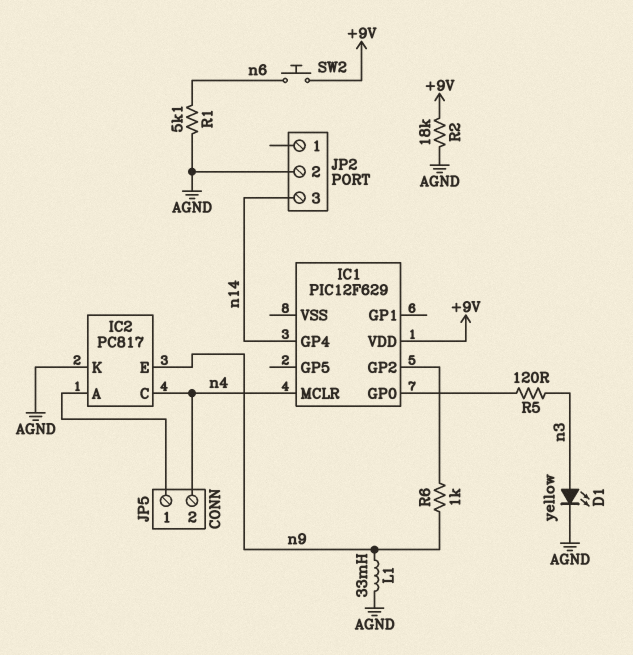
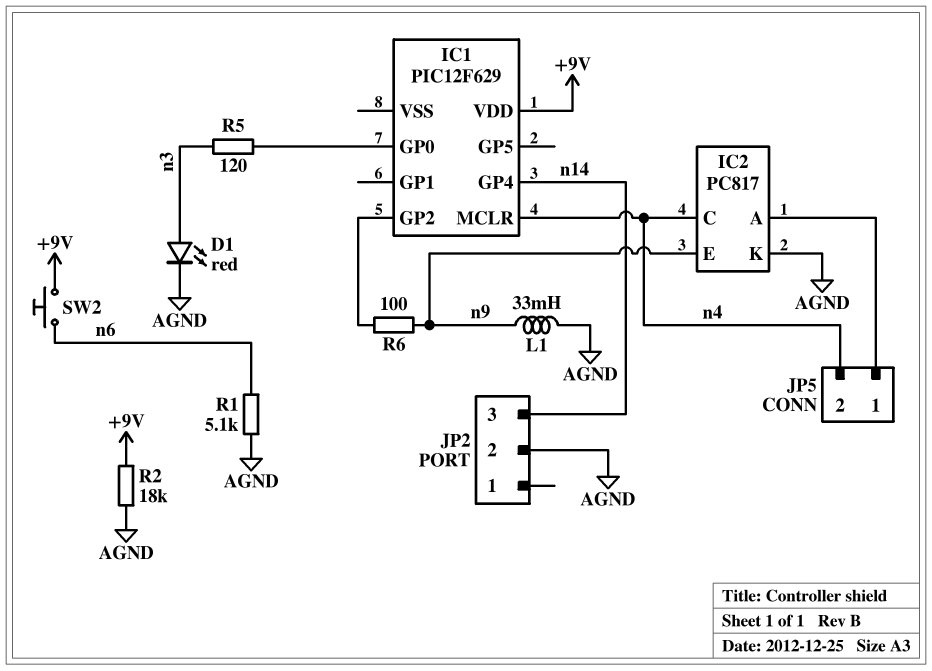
D1: LED yellow (A n3, K AGND) -> LED red (A n3, K AGND)
R6: 1k (IC1/GP2, n9) -> 100 (IC1/GP2, n9)

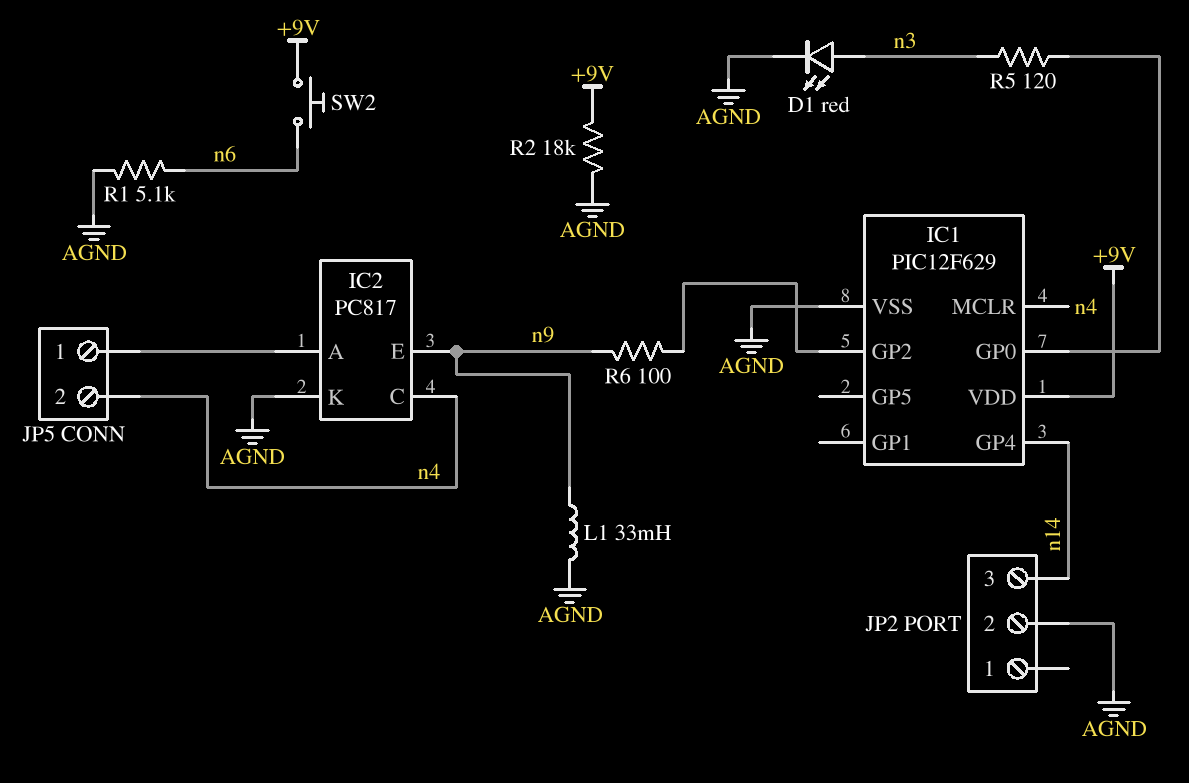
IC1 pin VSS: none -> AGND

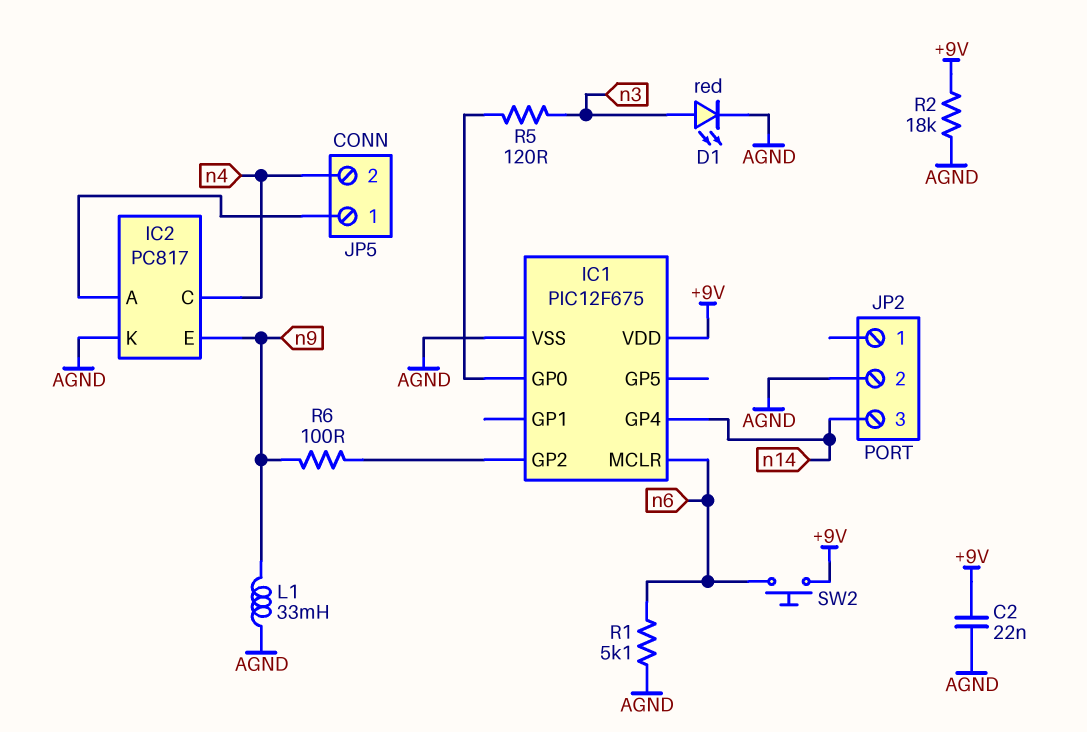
C2: none -> 22nF (+9V, AGND)
IC1: PIC12F629 -> PIC12F675
IC1 pin MCLR: n4 -> n6

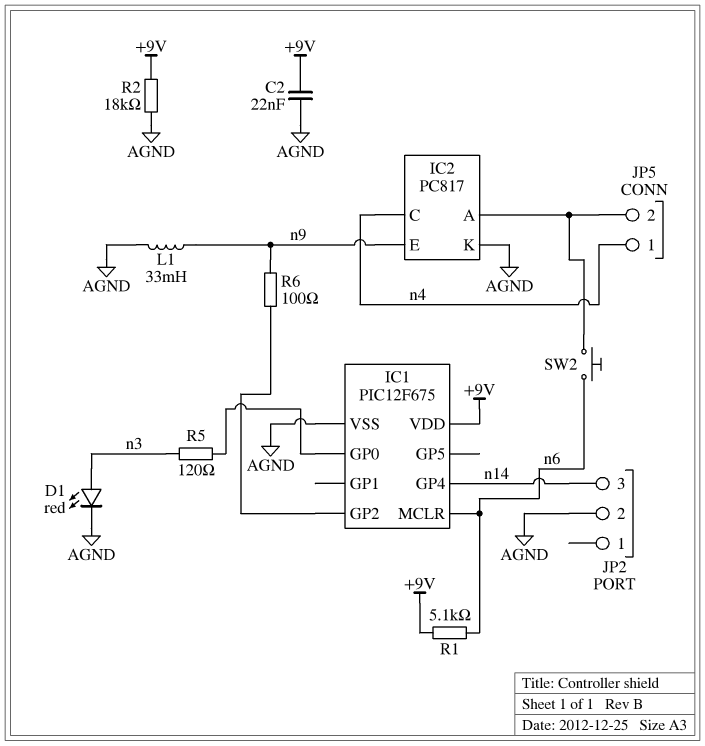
JP5 pin 1: IC2/A -> n4
JP5 pin 2: n4 -> IC2/A
R1: 5.1k (AGND, n6) -> 5.1k (+9V, n6)
SW2: button (+9V, n6) -> button (IC2/A, n6)

